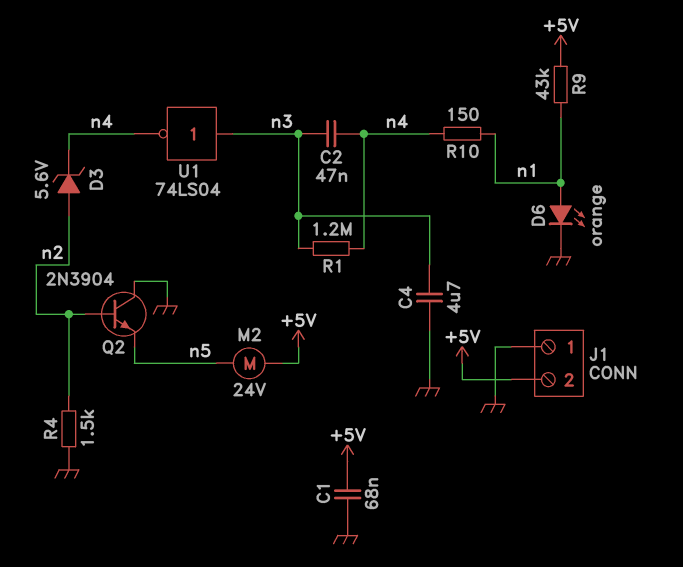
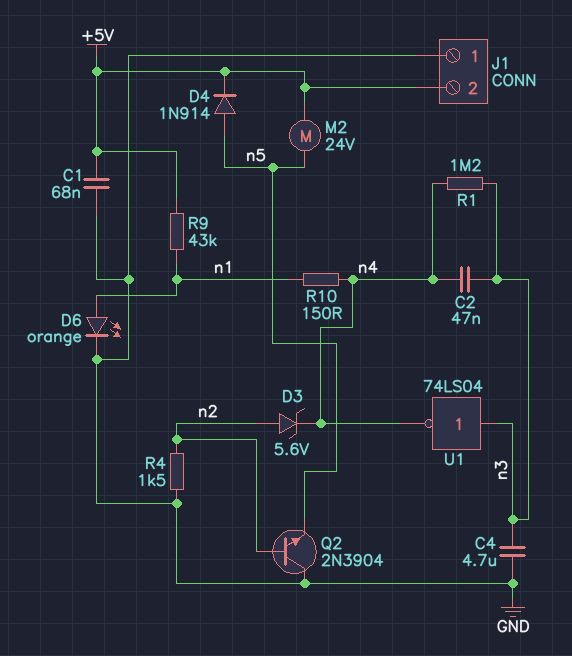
D4: none -> diode 1N914 (A n5, K +5V)

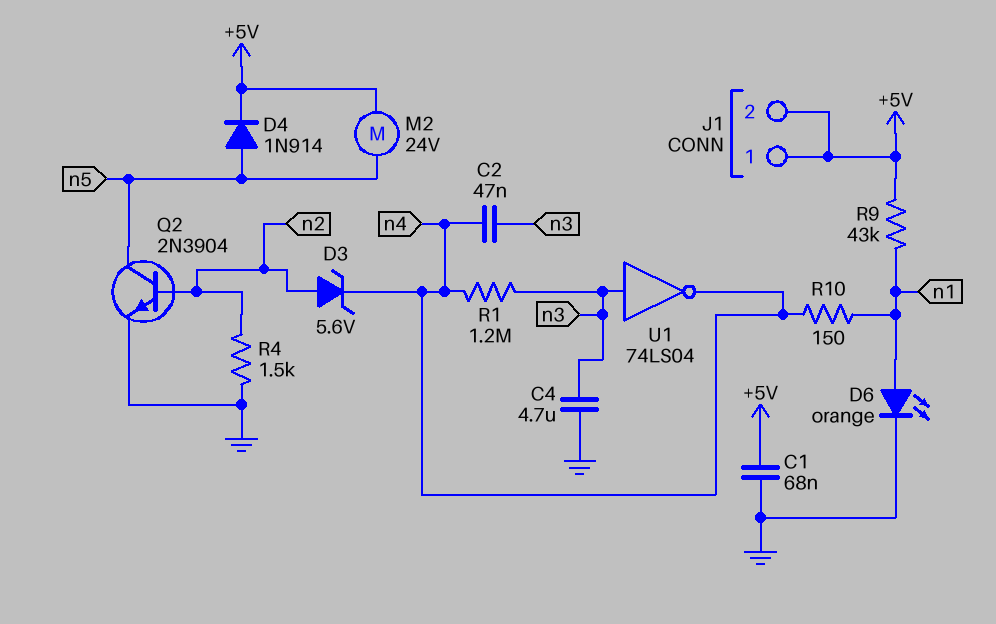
J1 pin 1: GND -> +5V
Q2: NPN 2N3904 (B n2, C GND, E n5) -> NPN 2N3904 (B n2, C n5, E GND)

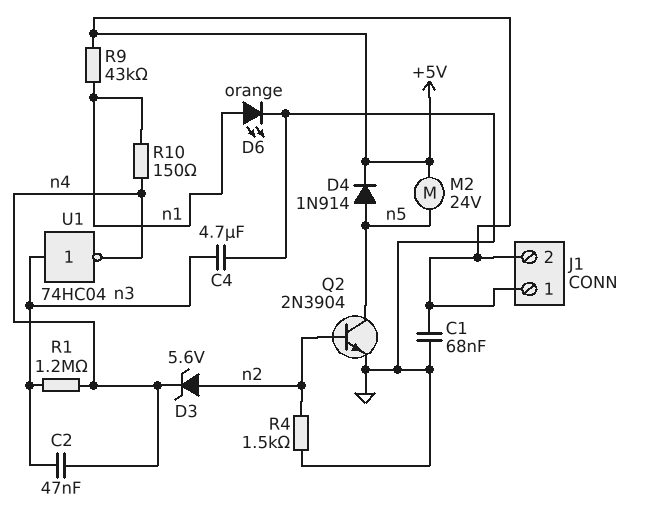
U1: NOT 74LS04 (in n3, out n4) -> NOT 74HC04 (in n3, out n4)

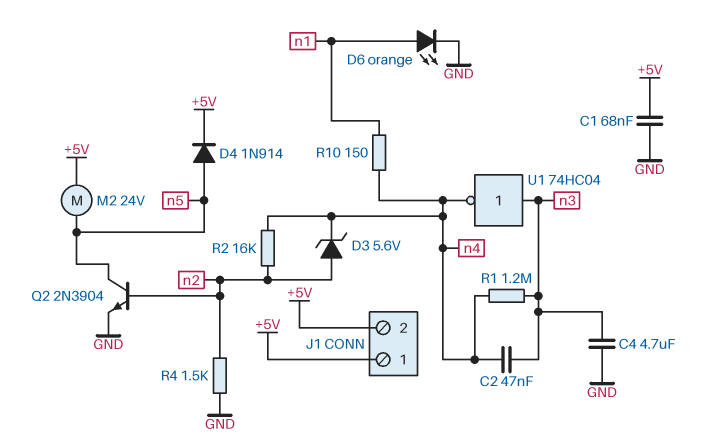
R2: none -> 16k (n2, n4)
R9: 43k (+5V, n1) -> none

